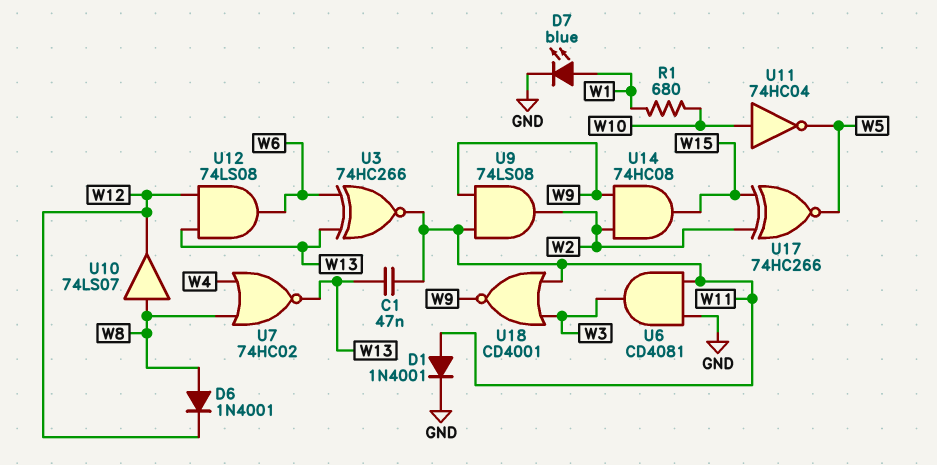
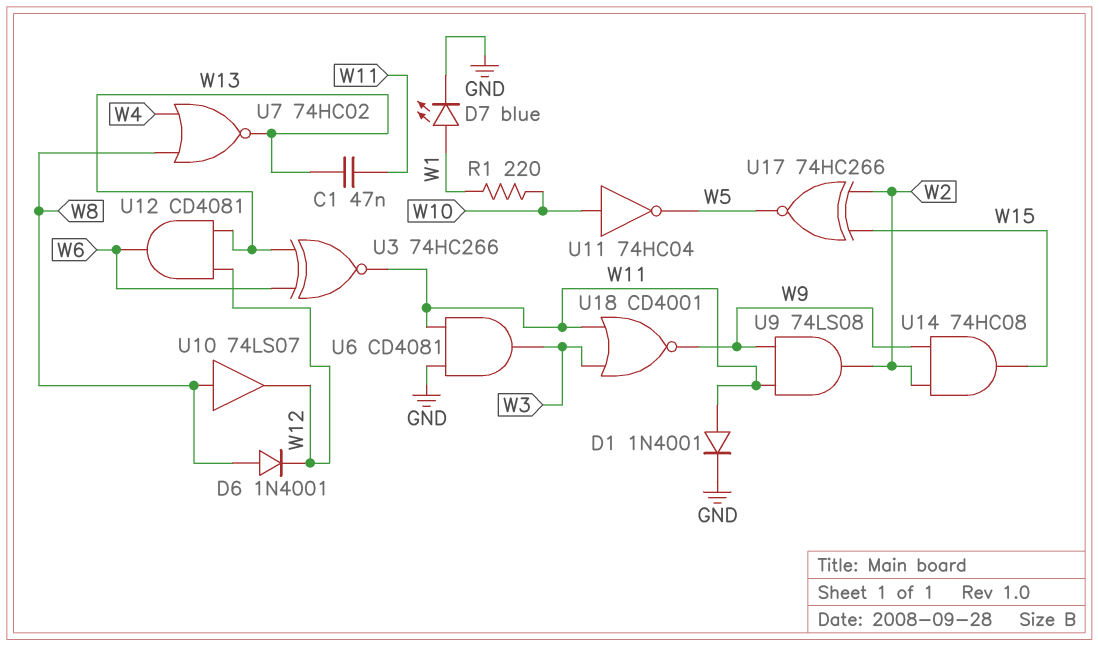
R1: 680 (W1, W10) -> 220 (W1, W10)
U12: AND 74LS08 (in W12, in W13, out W6) -> AND CD4081 (in W12, in W13, out W6)

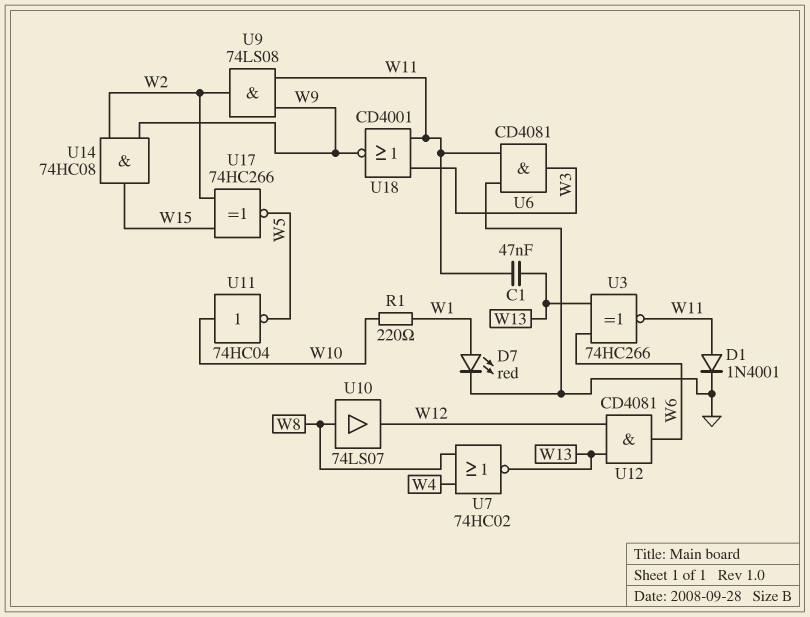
D6: diode 1N4001 (A W8, K W12) -> none
D7: LED blue (A W1, K GND) -> LED red (A W1, K GND)

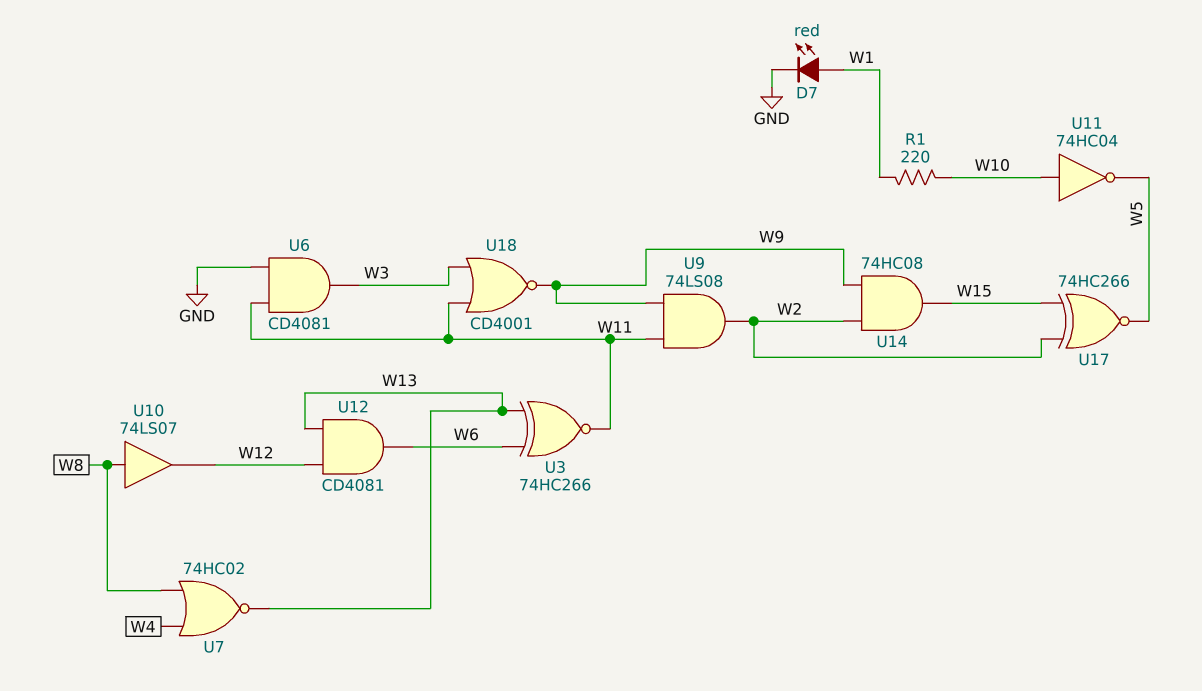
C1: 47nF (W11, W13) -> none
D1: diode 1N4001 (A W11, K GND) -> none

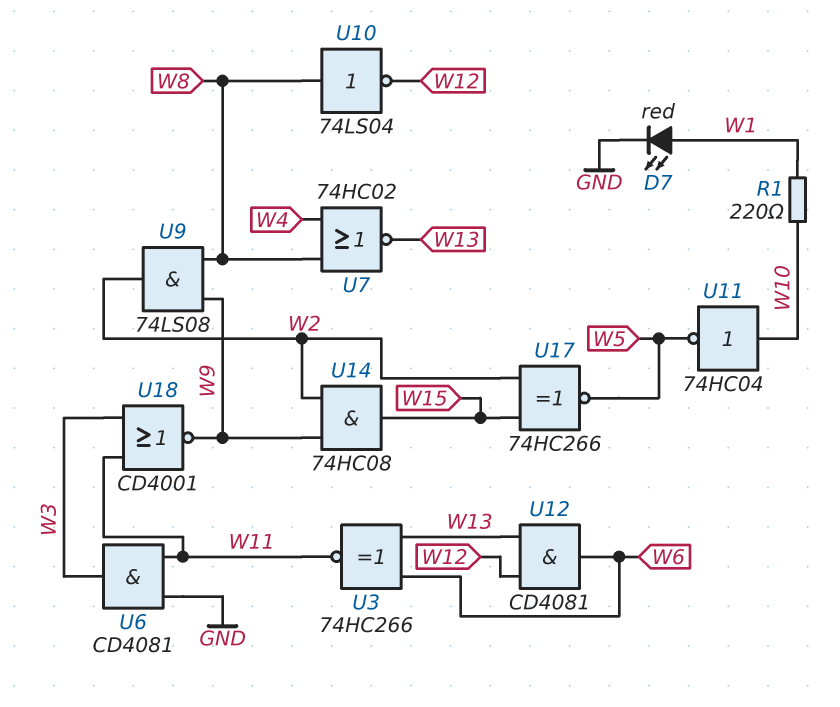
U9: AND 74LS08 (in W9, in W11, out W2) -> AND 74LS08 (in W8, in W9, out W2)
U10: buffer 74LS07 (in W8, out W12) -> NOT 74LS04 (in W8, out W12)

